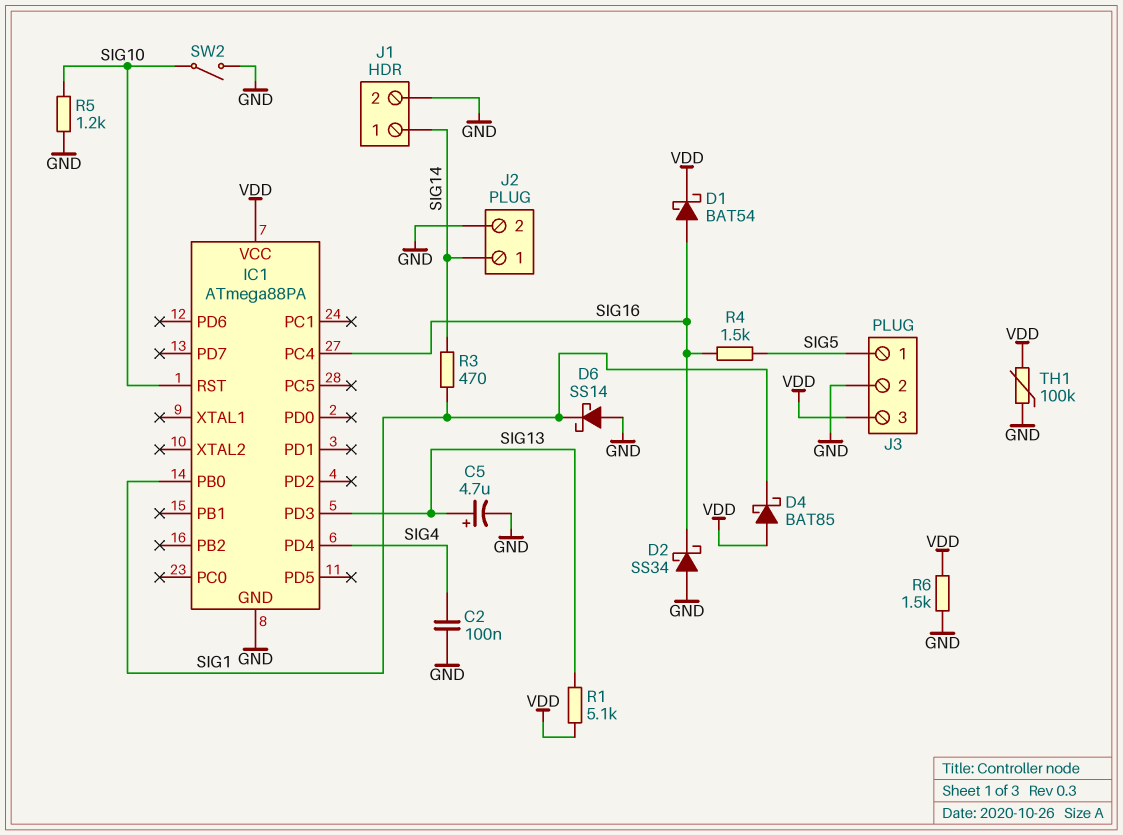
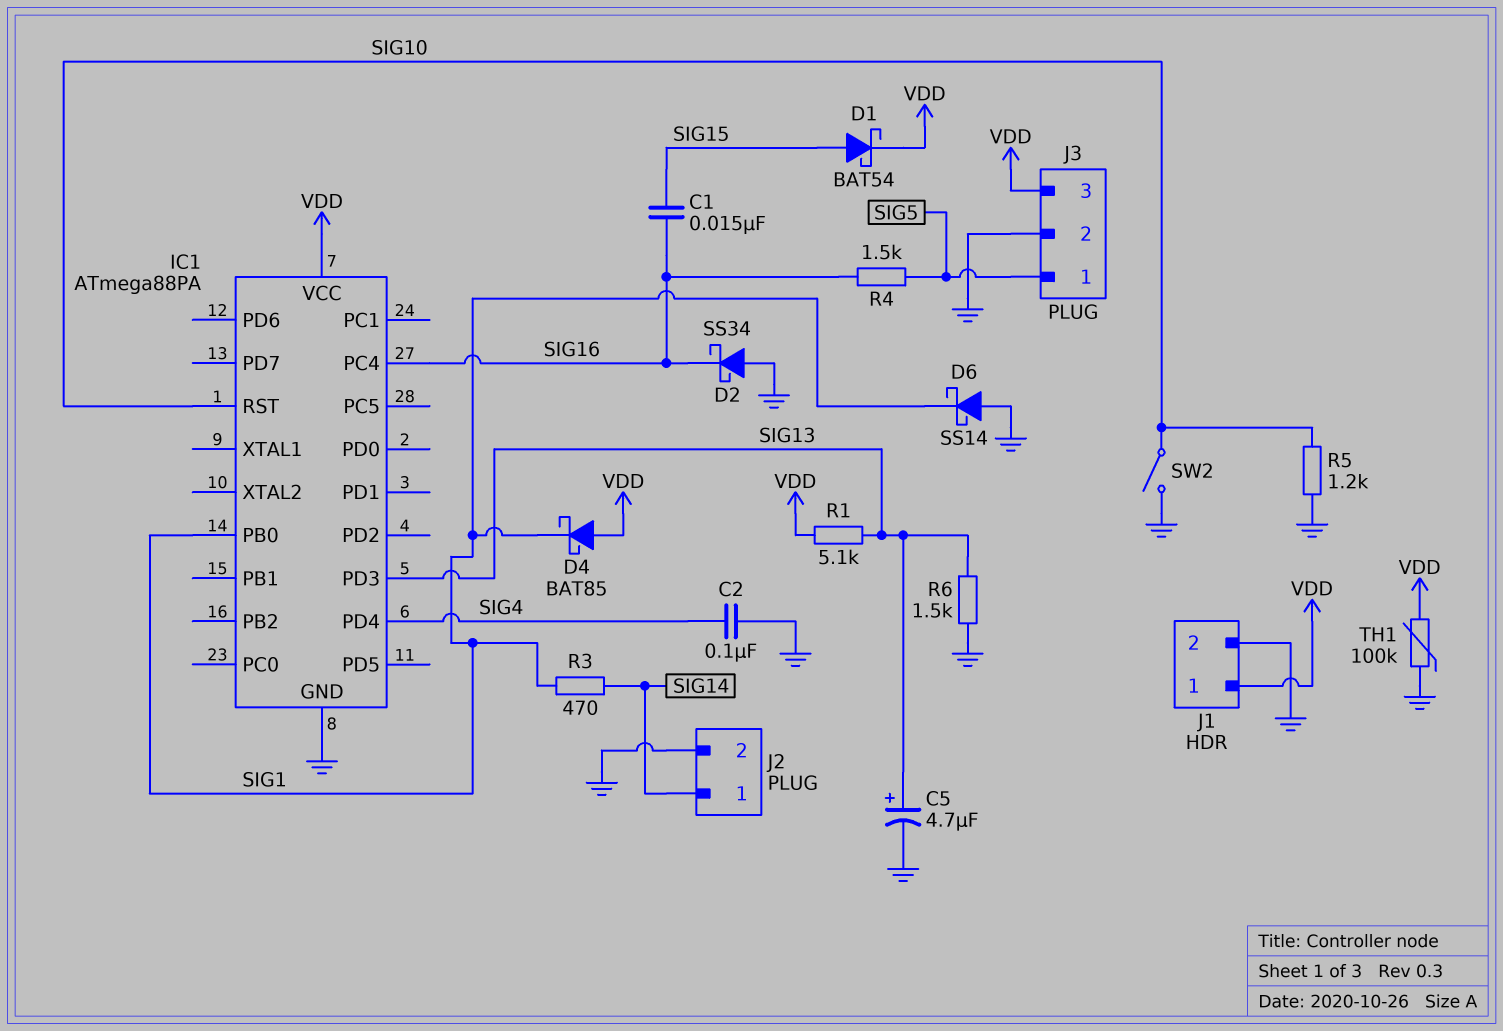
C1: none -> 15nF (SIG15, SIG16)
D1: schottky BAT54 (A SIG16, K VDD) -> schottky BAT54 (A SIG15, K VDD)
J1 pin 1: SIG14 -> VDD
R6: 1.5k (GND, VDD) -> 1.5k (GND, SIG13)

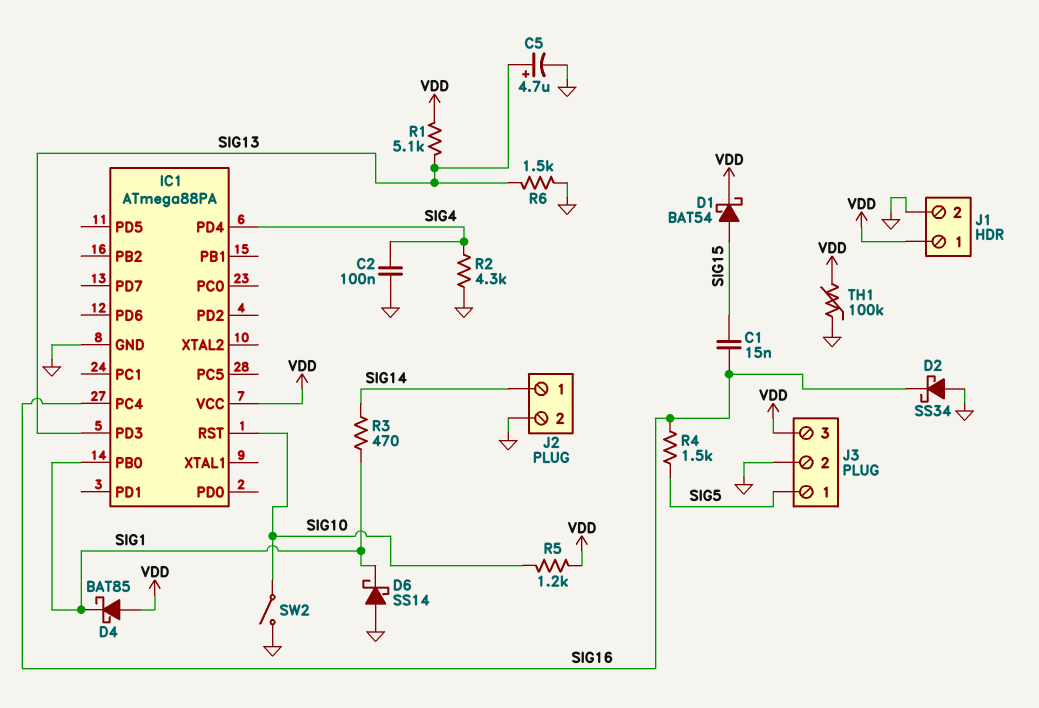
R2: none -> 4.3k (GND, SIG4)
R5: 1.2k (GND, SIG10) -> 1.2k (SIG10, VDD)

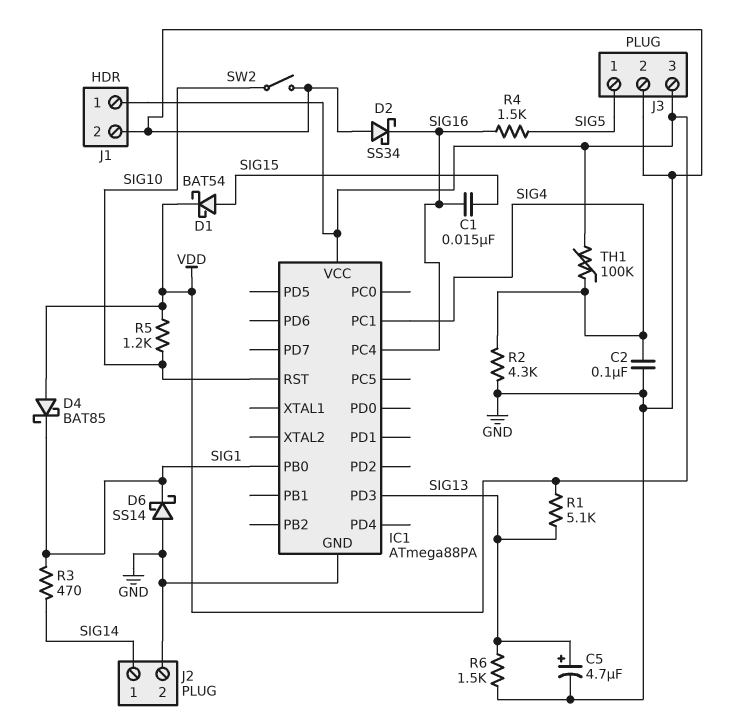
IC1 pin PC1: none -> SIG4
IC1 pin PD4: SIG4 -> none
TH1: 100k (GND, VDD) -> 100k (SIG4, VDD)

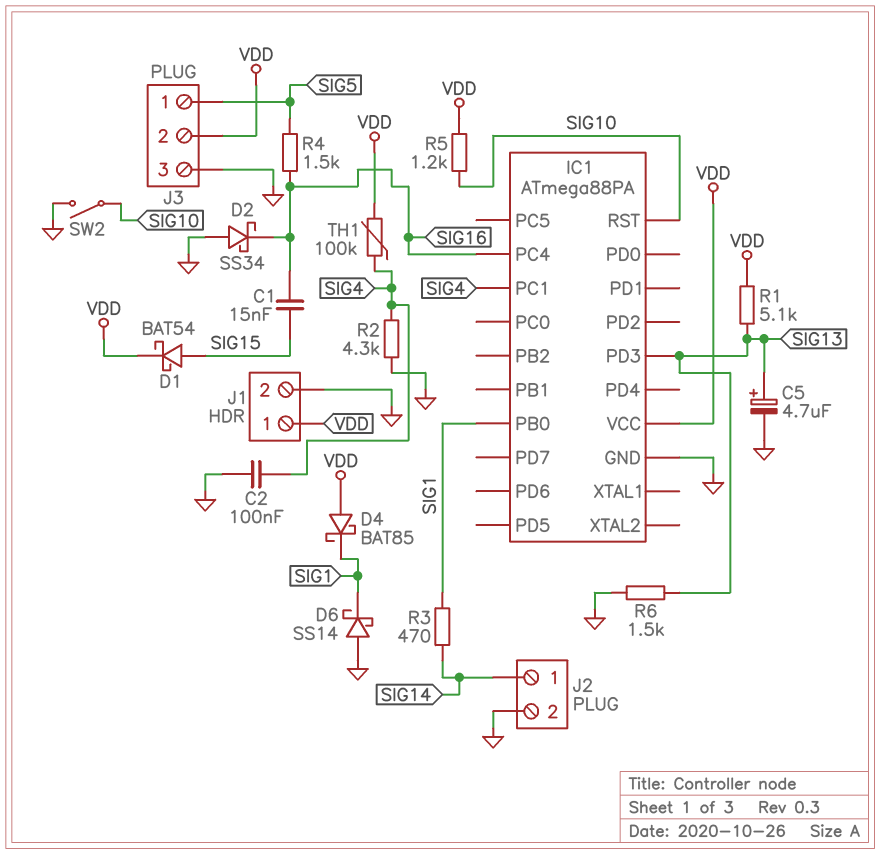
J3 pin 2: GND -> VDD
J3 pin 3: VDD -> GND

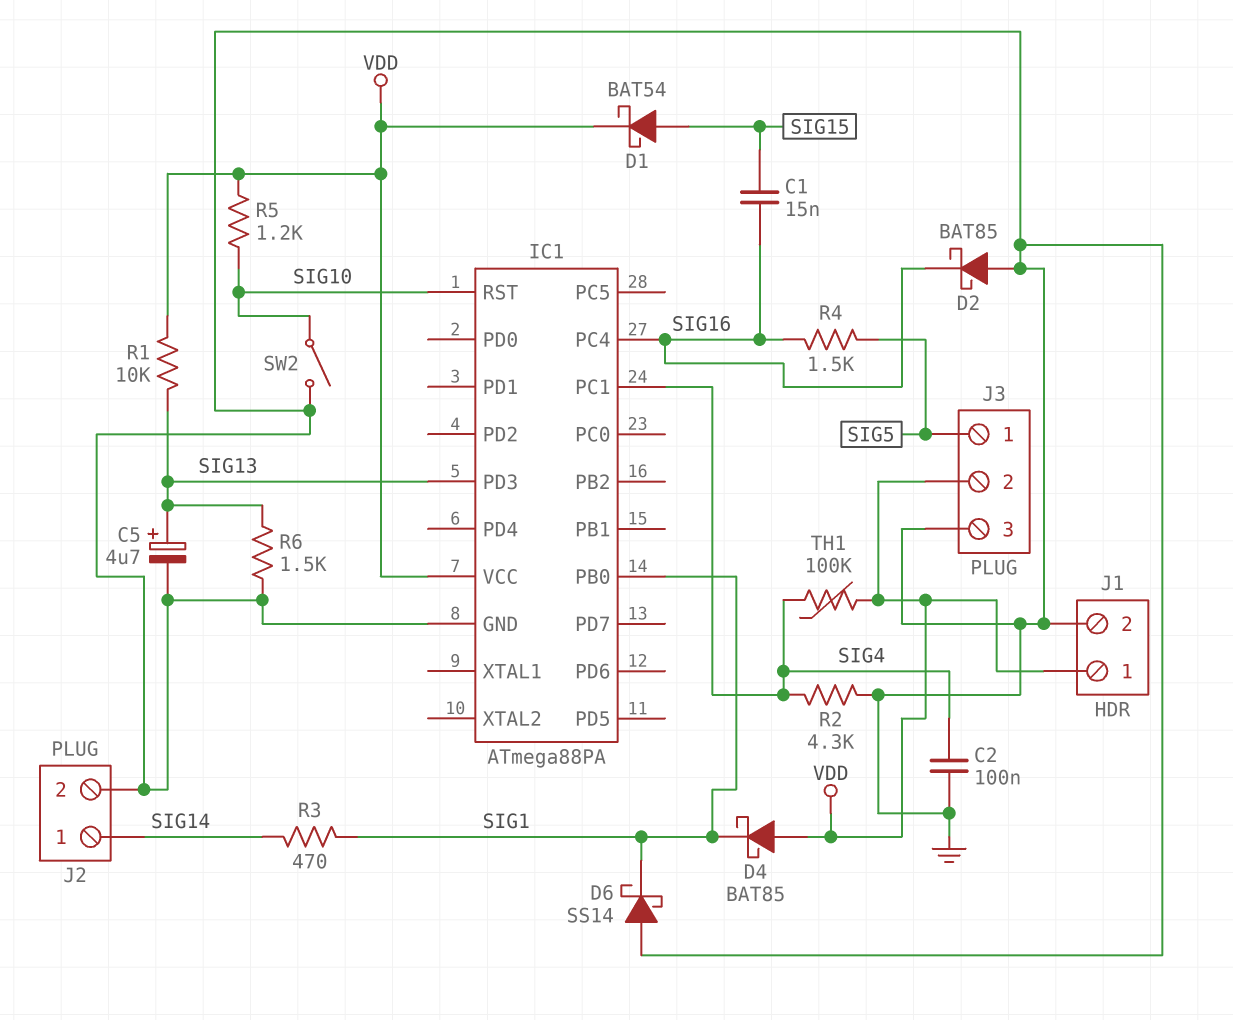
D2: schottky SS34 (A GND, K SIG16) -> schottky BAT85 (A GND, K SIG16)
R1: 5.1k (SIG13, VDD) -> 10k (SIG13, VDD)

